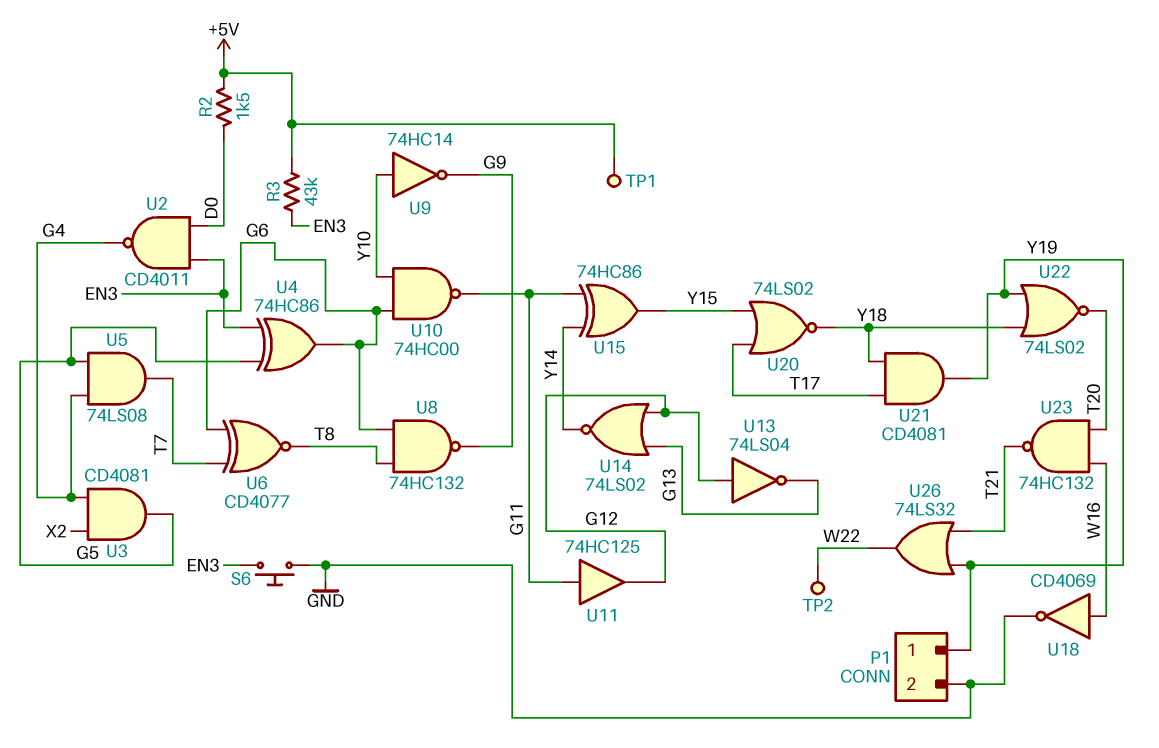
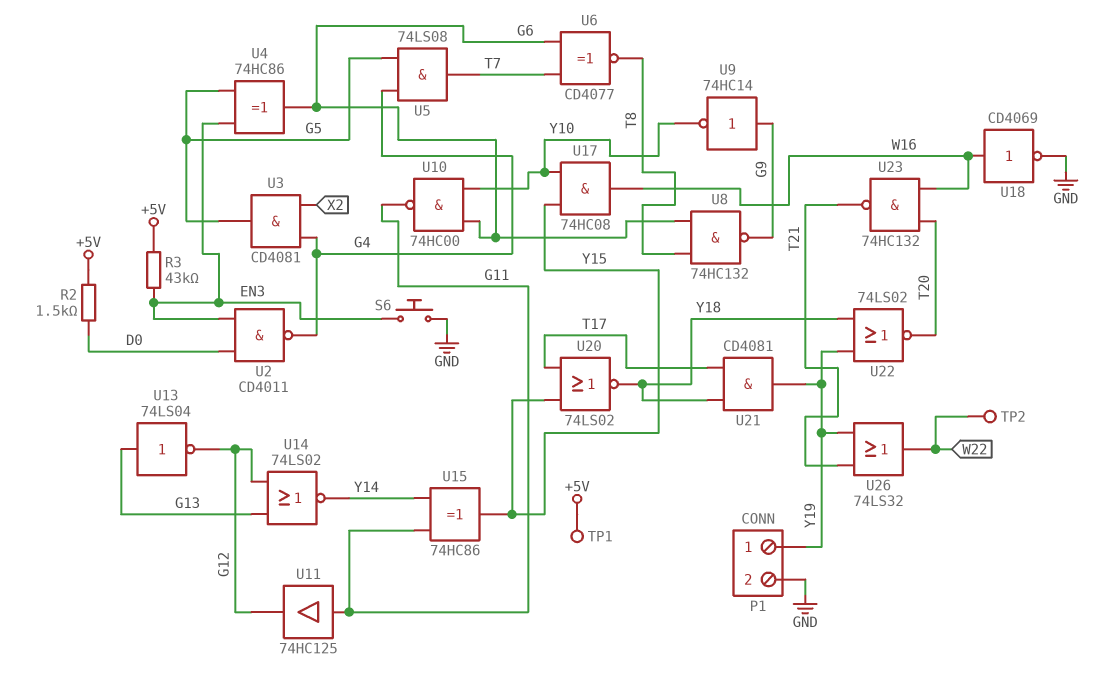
U9: NOT 74HC14 (in Y10, out G9) -> NOT 74HC14 (in G9, out Y10)
U13: NOT 74LS04 (in G12, out G13) -> NOT 74LS04 (in G13, out G12)
U17: none -> AND 74HC08 (in Y10, in Y15, out W16)

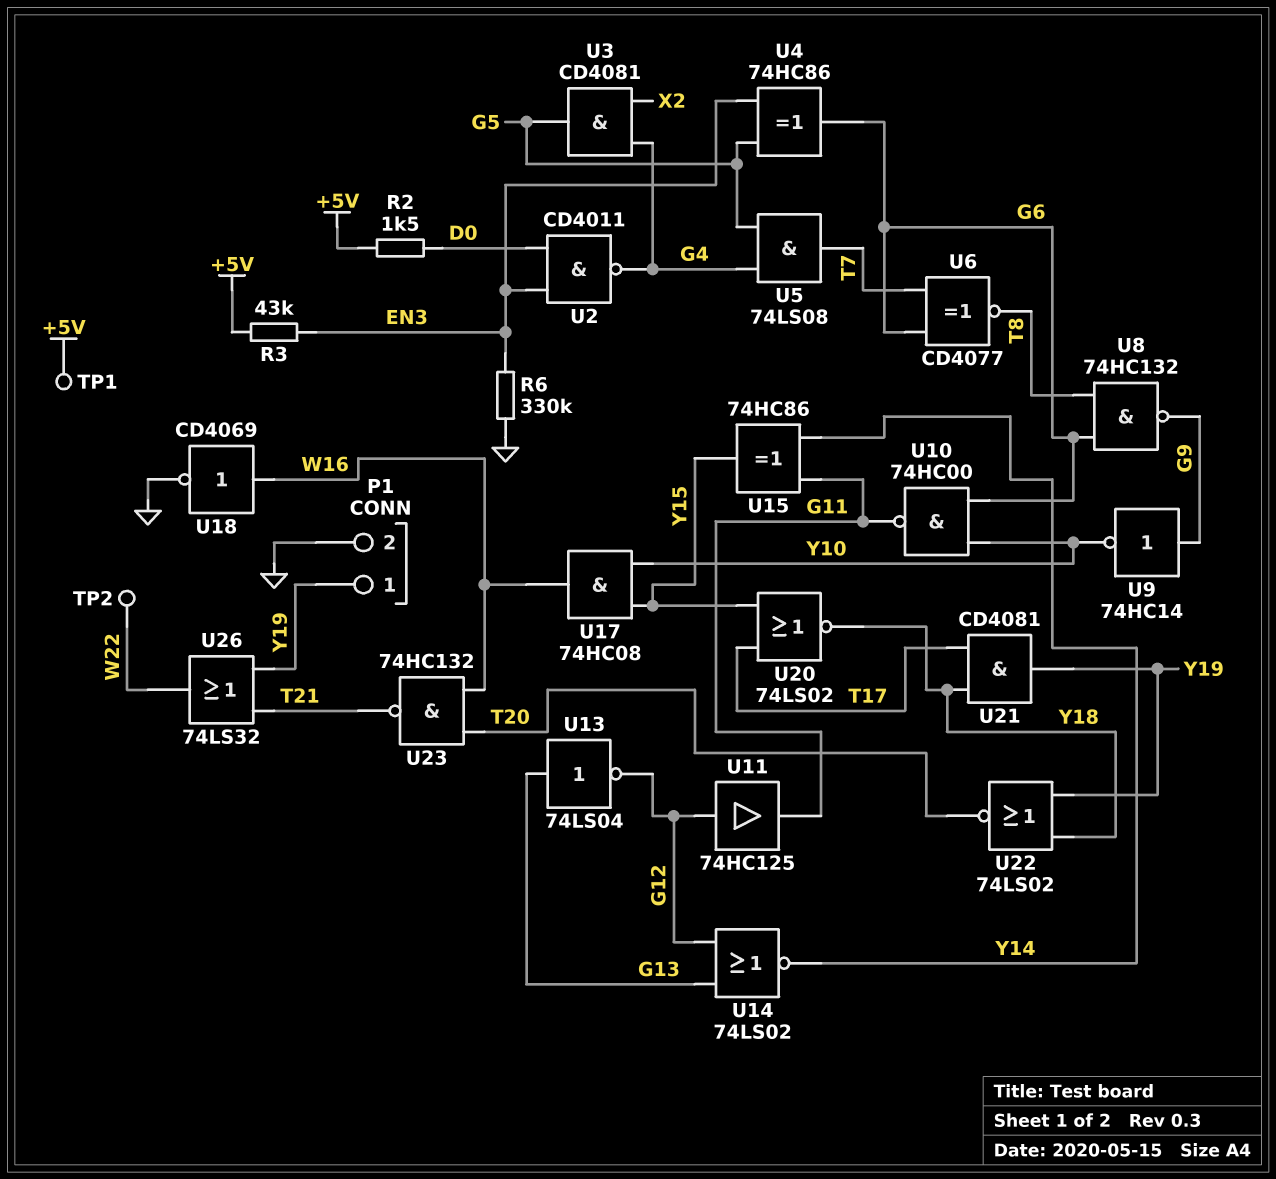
R6: none -> 330k (EN3, GND)
S6: button (EN3, GND) -> none
U11: buffer 74HC125 (in G11, out G12) -> buffer 74HC125 (in G12, out G11)

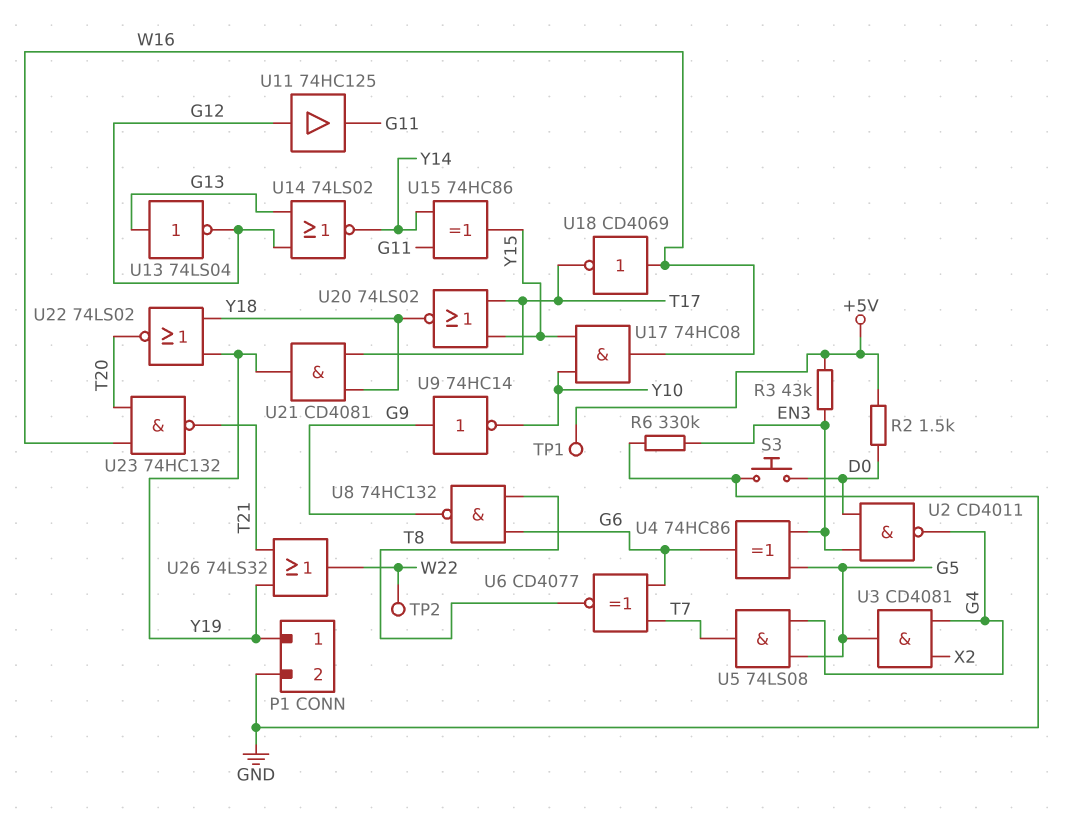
S3: none -> button (D0, GND)
U10: NAND 74HC00 (in G6, in Y10, out G11) -> none
U18: NOT CD4069 (in W16, out GND) -> NOT CD4069 (in W16, out T17)

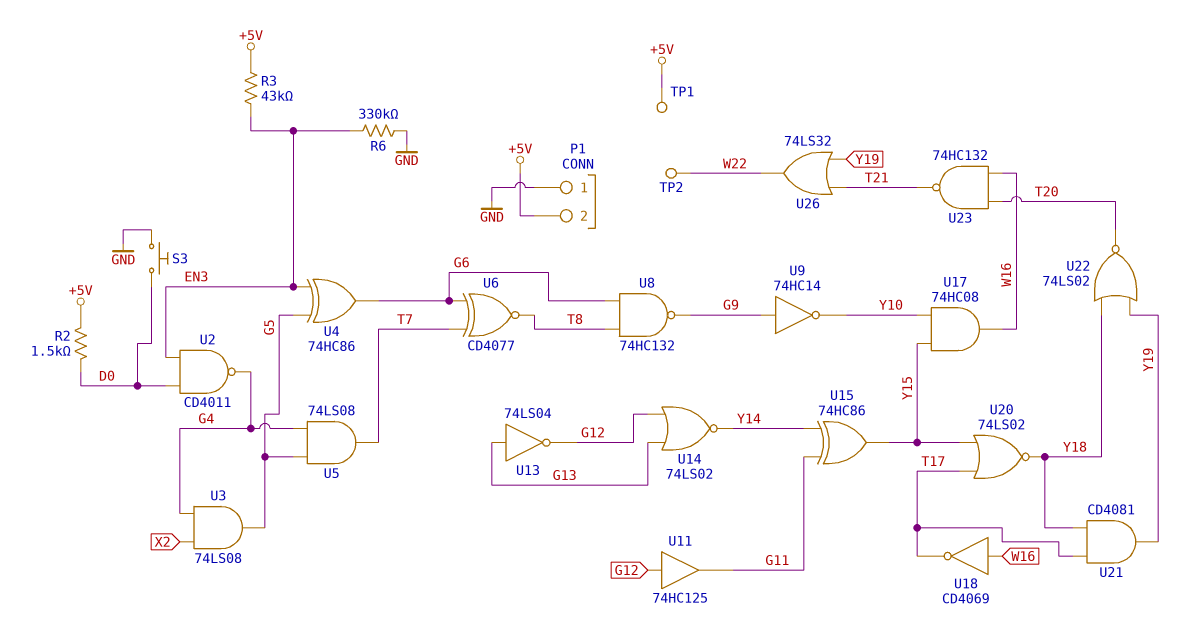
P1 pin 1: Y19 -> GND
P1 pin 2: GND -> +5V
U3: AND CD4081 (in G4, in X2, out G5) -> AND 74LS08 (in G4, in X2, out G5)

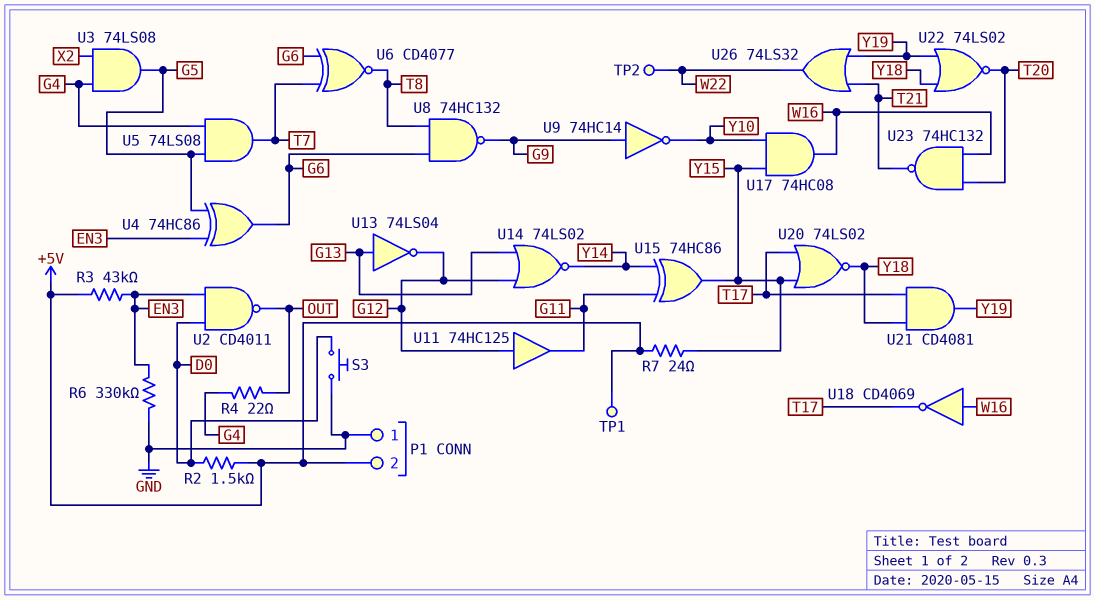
R4: none -> 22 (G4, OUT)
R7: none -> 24 (+5V, Y15)
U2: NAND CD4011 (in D0, in EN3, out G4) -> NAND CD4011 (in D0, in EN3, out OUT)

